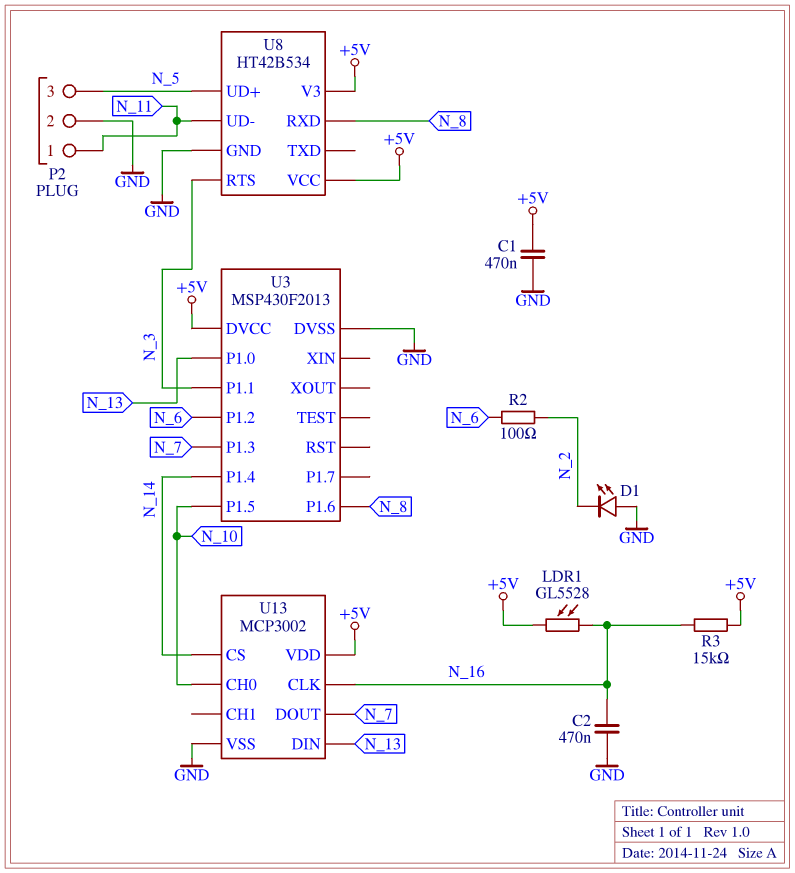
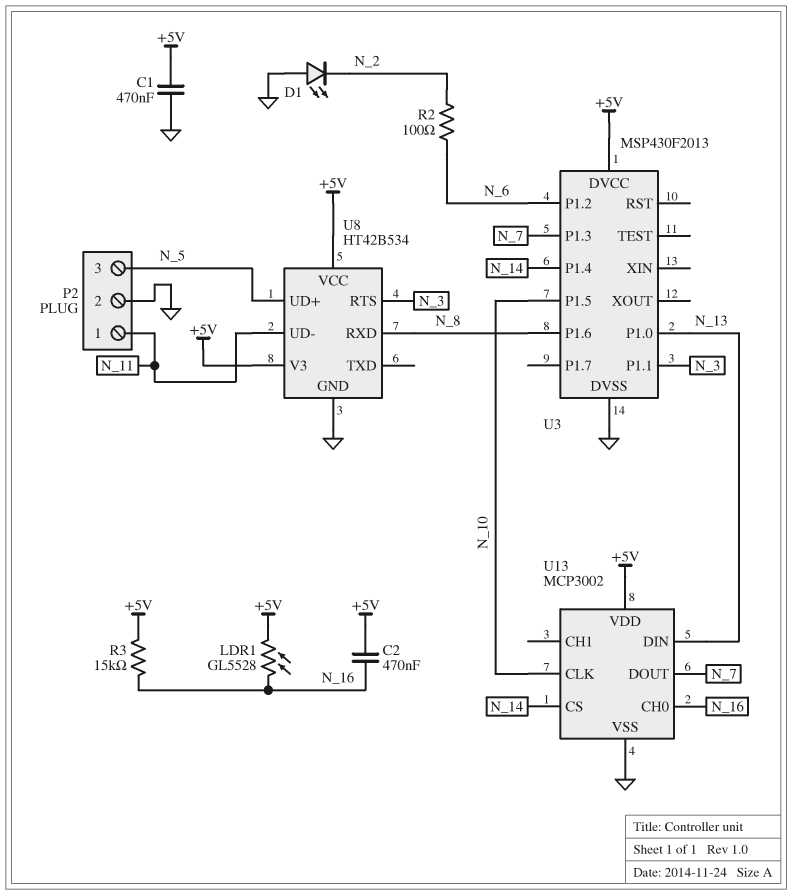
C2: 470nF (GND, N_16) -> 470nF (+5V, N_16)
U13 pin CH0: N_10 -> N_16
U13 pin CLK: N_16 -> N_10

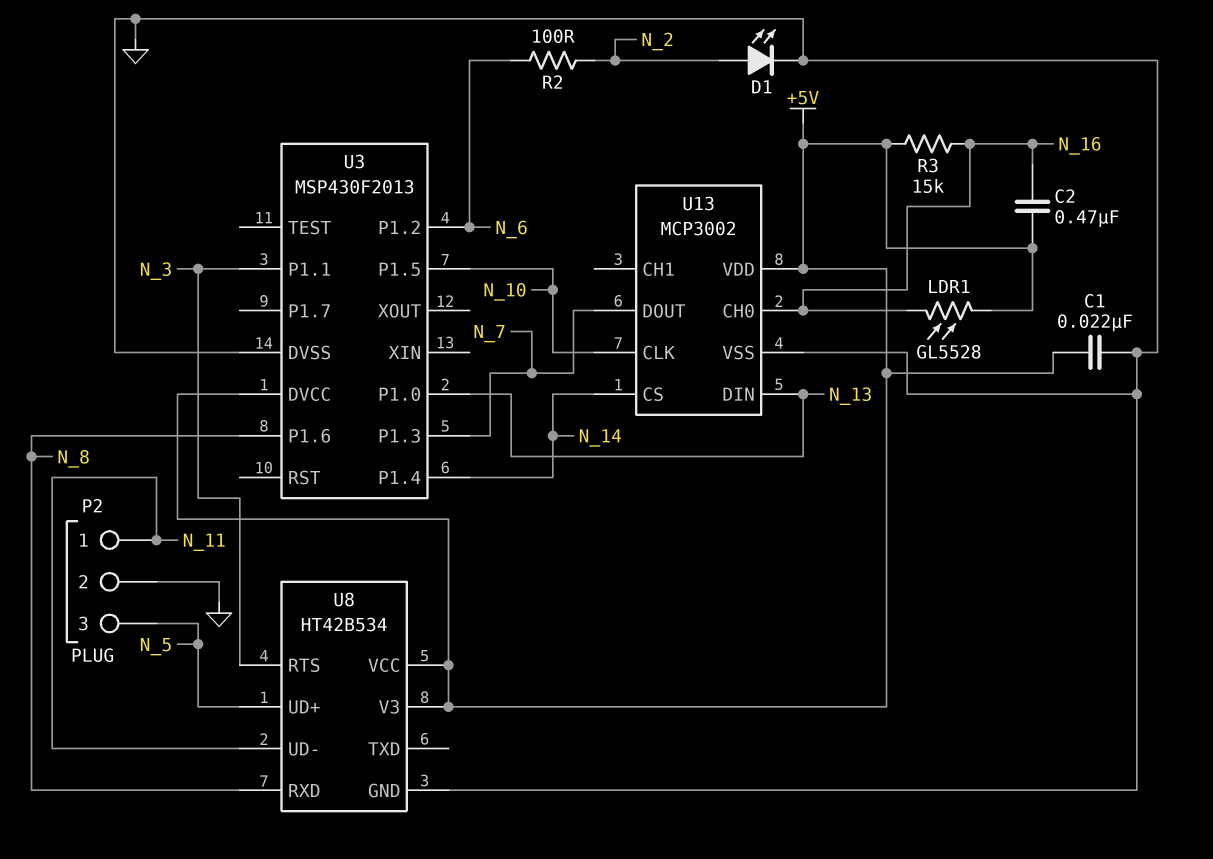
C1: 470nF (+5V, GND) -> 22nF (+5V, GND)
D1: LED (A GND, K N_2) -> LED (A N_2, K GND)

